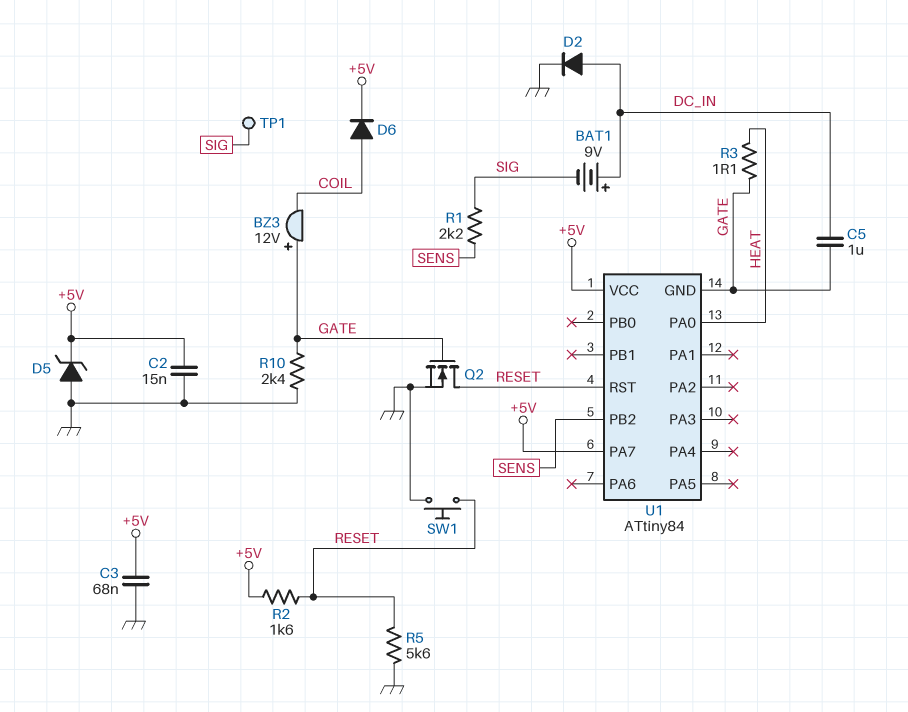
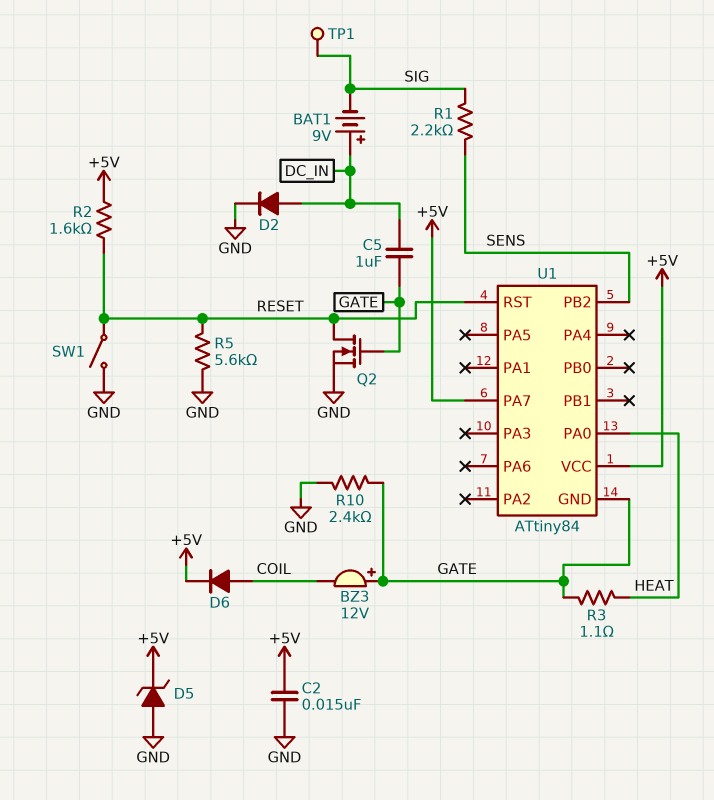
C3: 68nF (+5V, GND) -> none
SW1: button (GND, RESET) -> switch (GND, RESET)

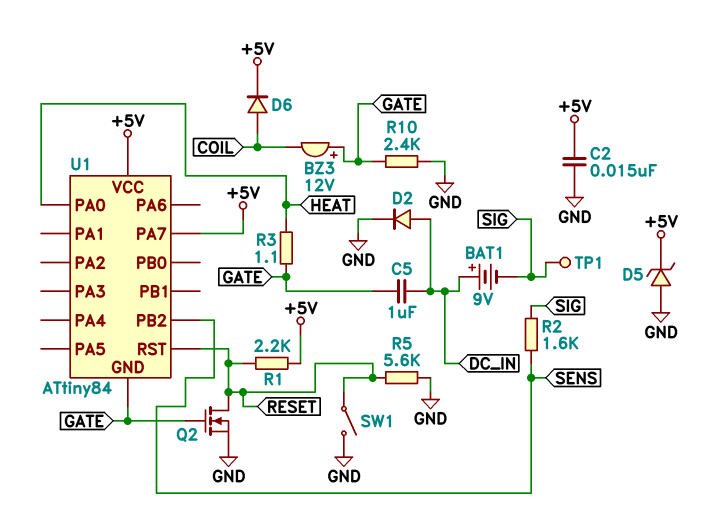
R1: 2.2k (SENS, SIG) -> 2.2k (+5V, RESET)
R2: 1.6k (+5V, RESET) -> 1.6k (SENS, SIG)

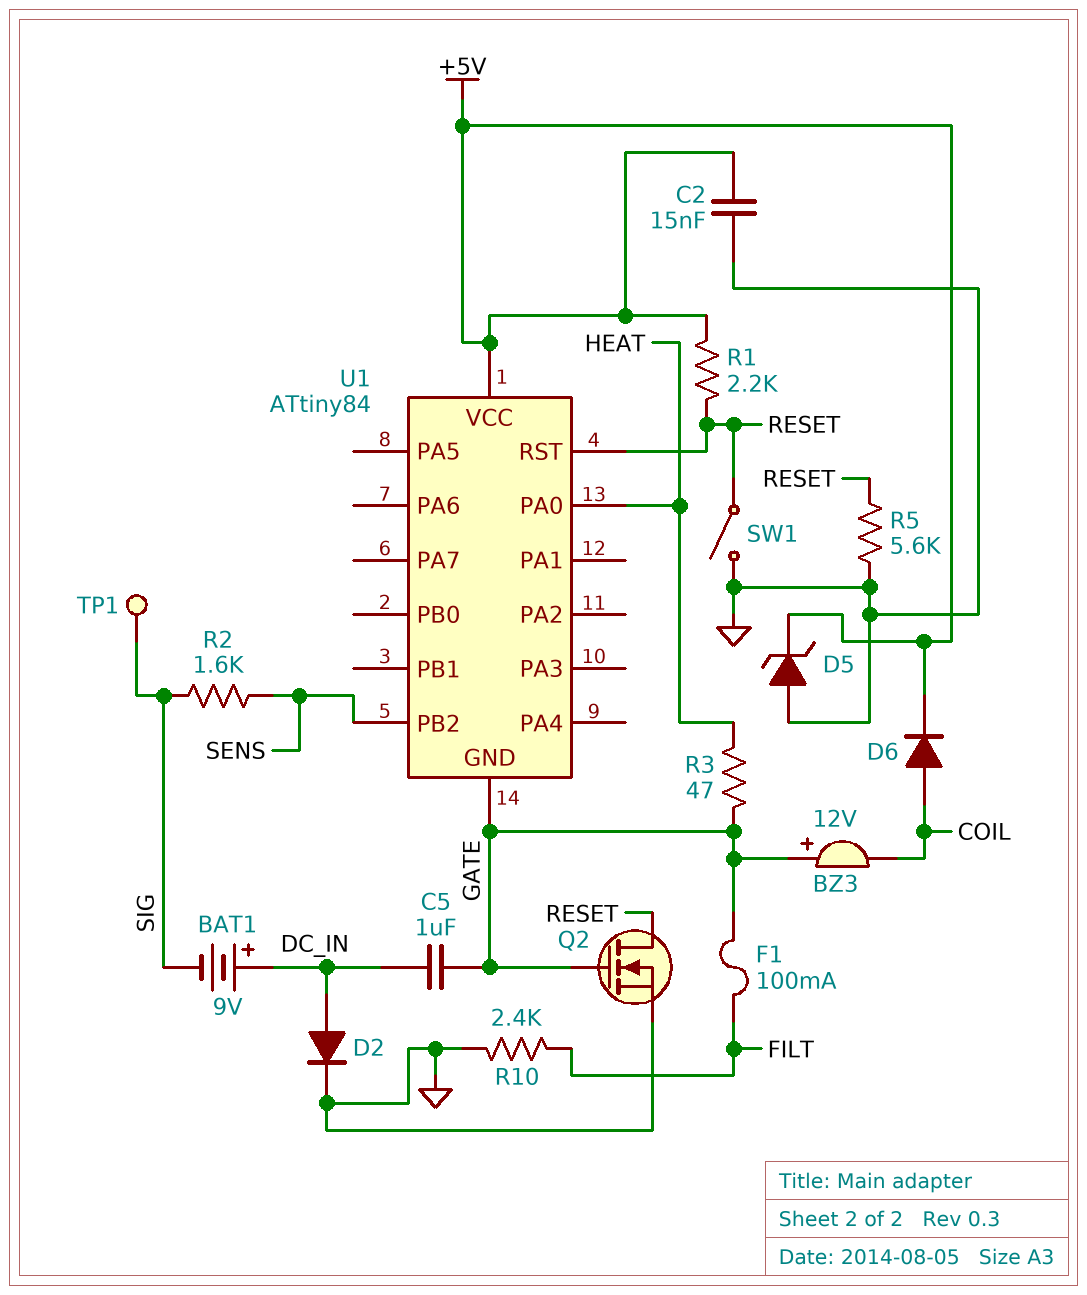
F1: none -> 100mA (FILT, GATE)
R3: 1.1 (GATE, HEAT) -> 47 (GATE, HEAT)
R10: 2.4k (GATE, GND) -> 2.4k (FILT, GND)
U1 pin PA7: +5V -> none

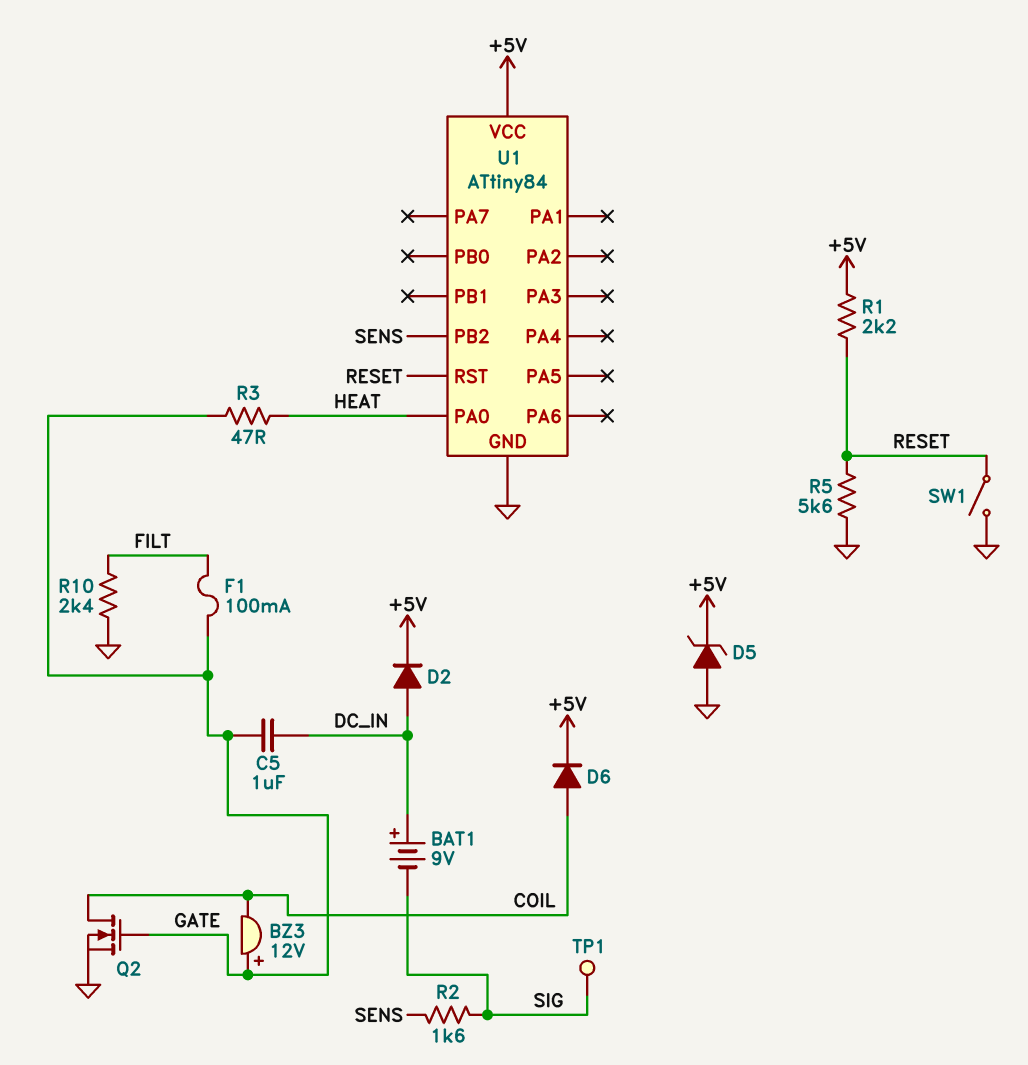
C2: 15nF (+5V, GND) -> none
D2: diode (A DC_IN, K GND) -> diode (A DC_IN, K +5V)
Q2: NMOS (G GATE, D RESET, S GND) -> NMOS (G GATE, D COIL, S GND)
U1 pin GND: GATE -> GND

